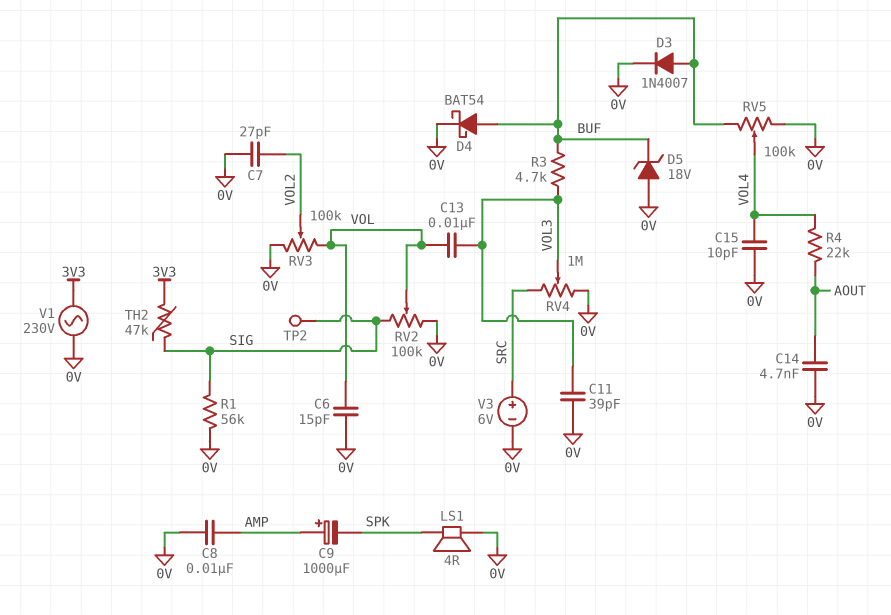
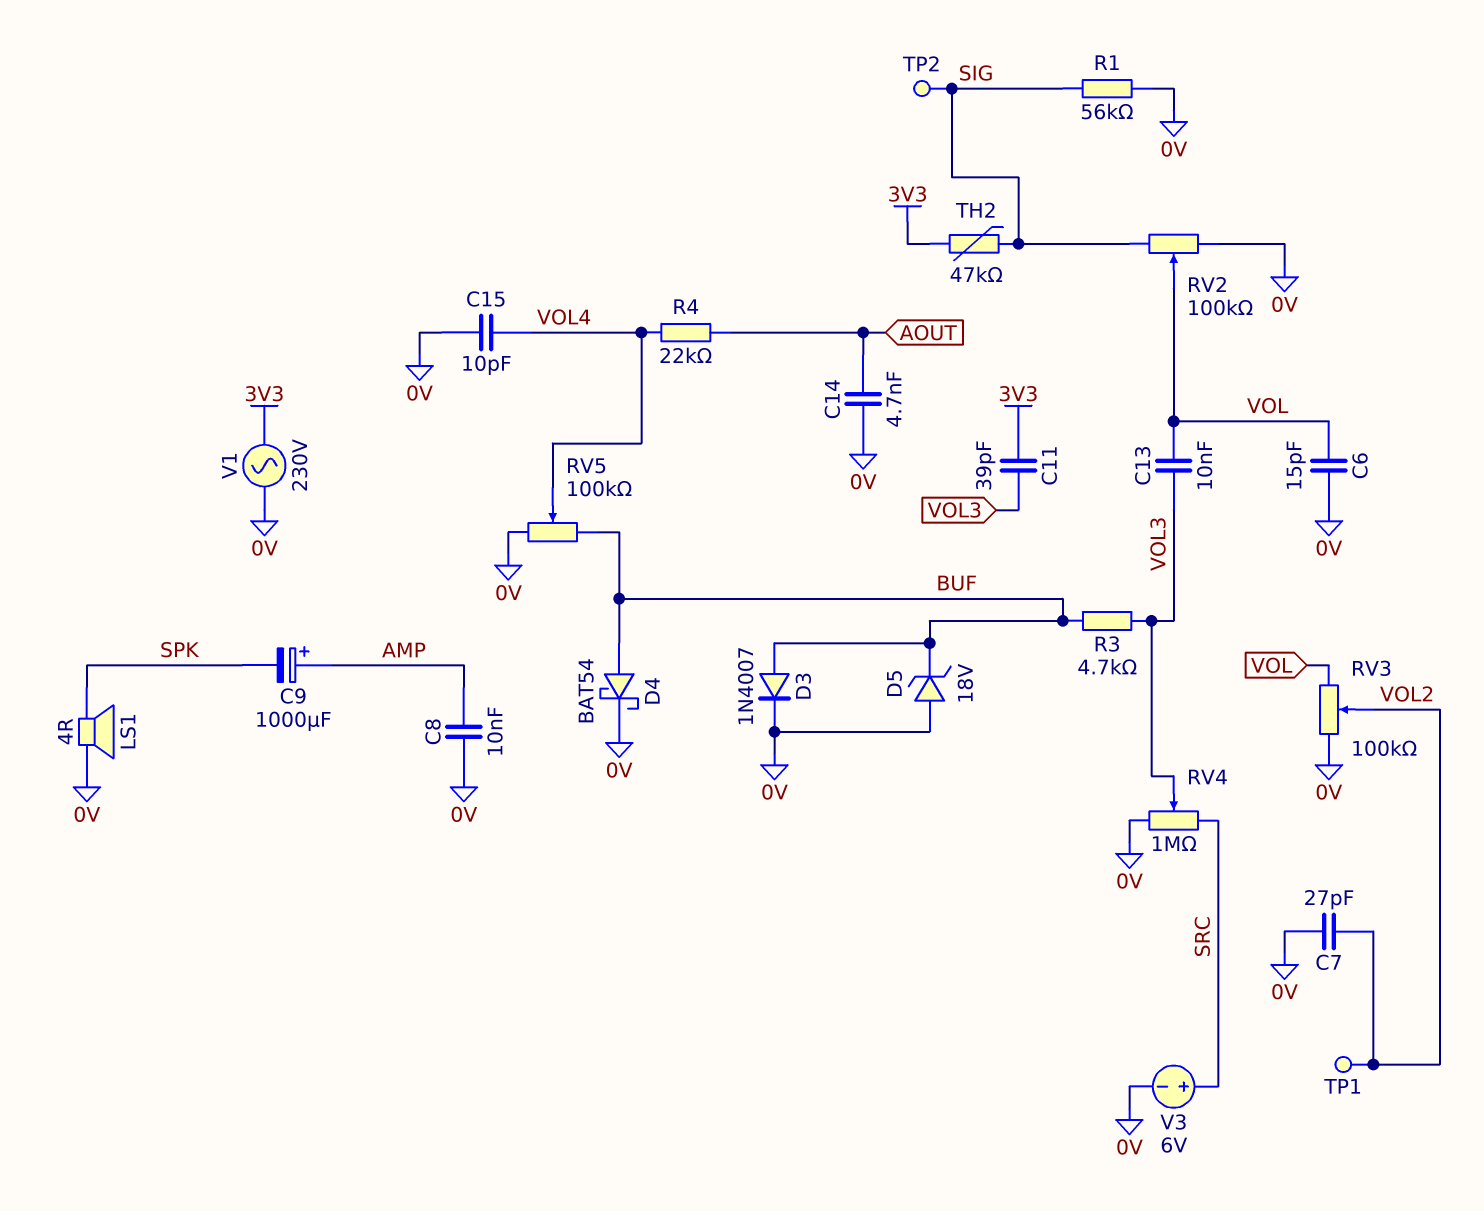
C11: 39pF (0V, VOL3) -> 39pF (3V3, VOL3)
TP1: none -> test point (VOL2)

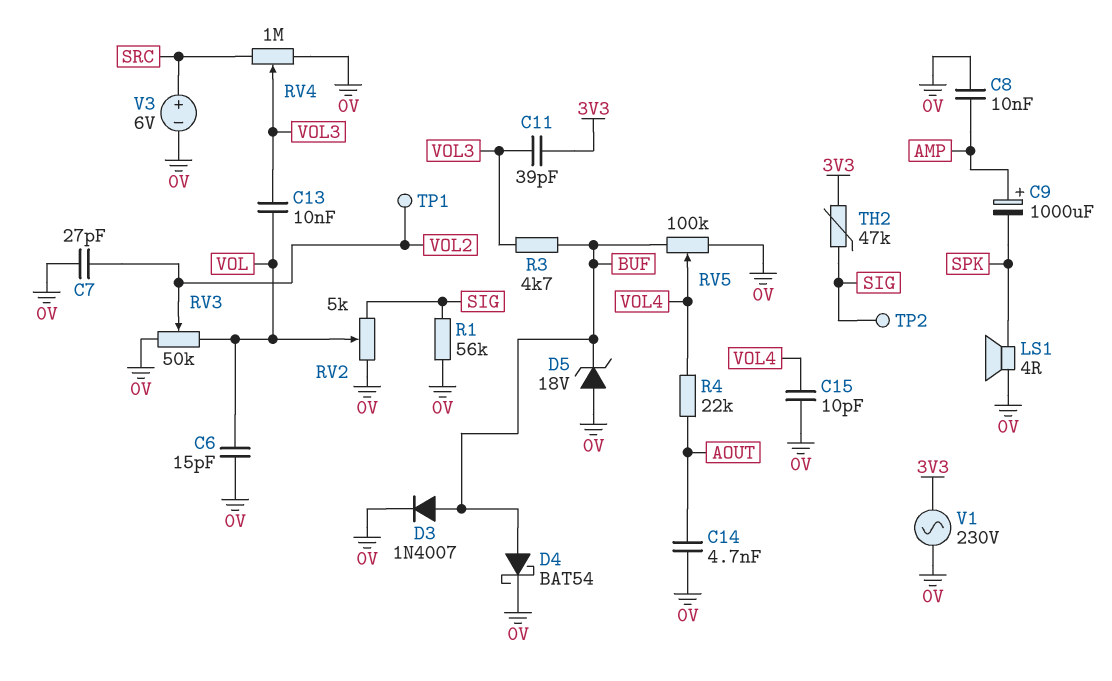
RV2: 100k (0V, SIG, wiper VOL) -> 5k (0V, SIG, wiper VOL)
RV3: 100k (0V, VOL, wiper VOL2) -> 50k (0V, VOL, wiper VOL2)

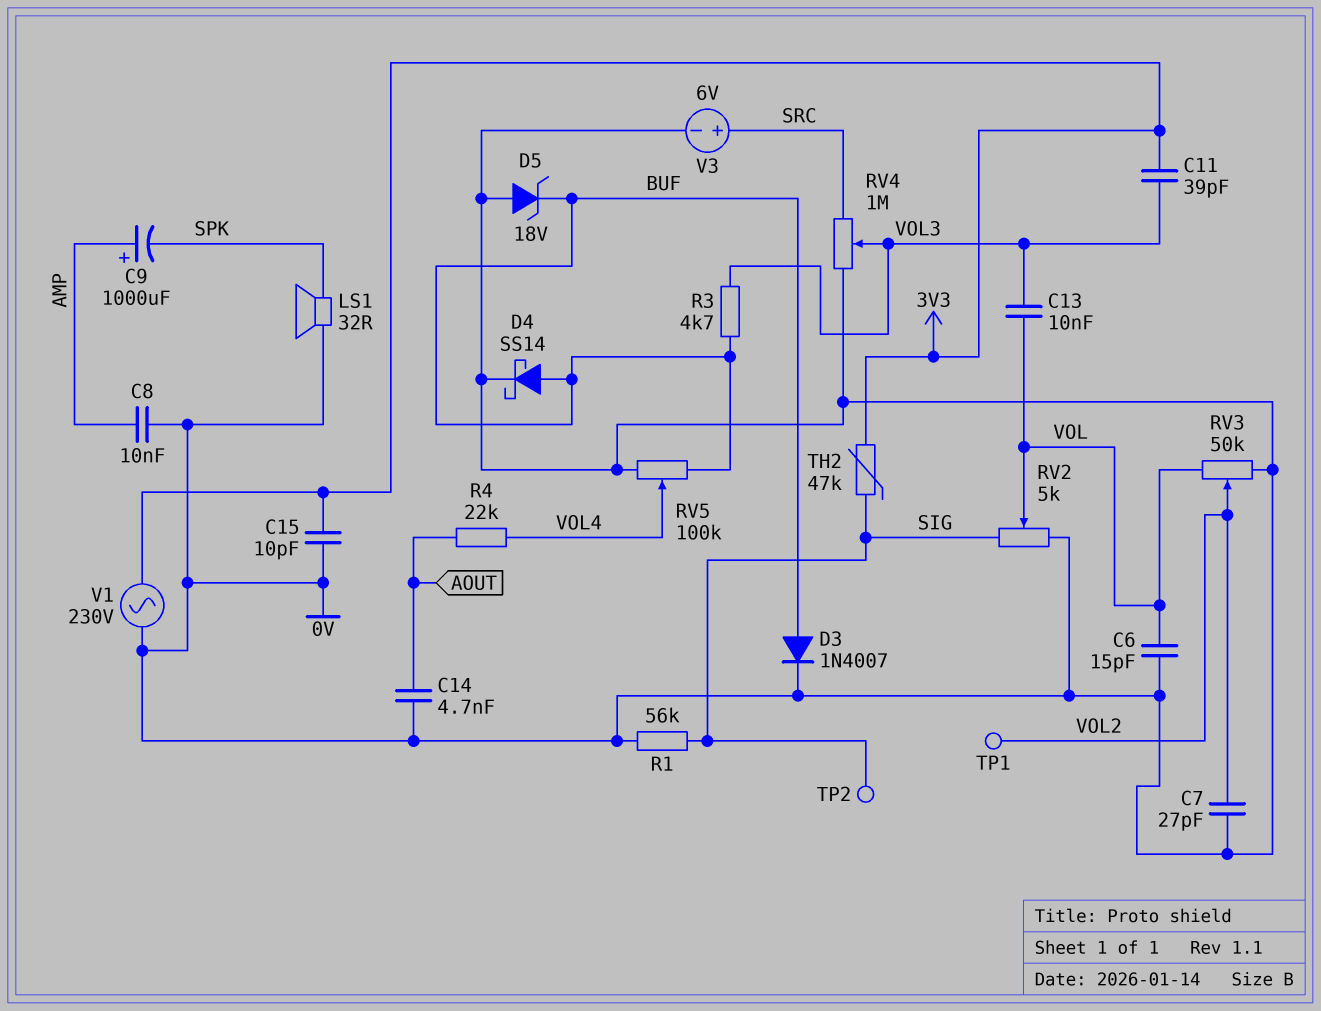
C15: 10pF (0V, VOL4) -> 10pF (0V, 3V3)
D4: schottky BAT54 (A BUF, K 0V) -> schottky SS14 (A BUF, K 0V)
LS1: speaker 4R (0V, SPK) -> speaker 32R (0V, SPK)

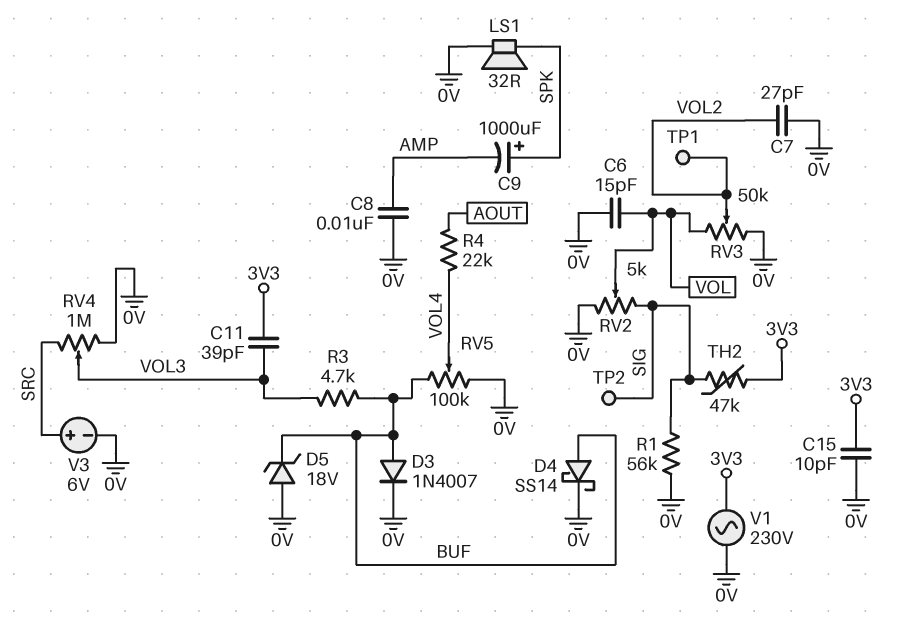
C9: 1000uF (plus AMP, minus SPK) -> 1000uF (plus SPK, minus AMP)
C13: 10nF (VOL, VOL3) -> none
C14: 4.7nF (0V, AOUT) -> none

